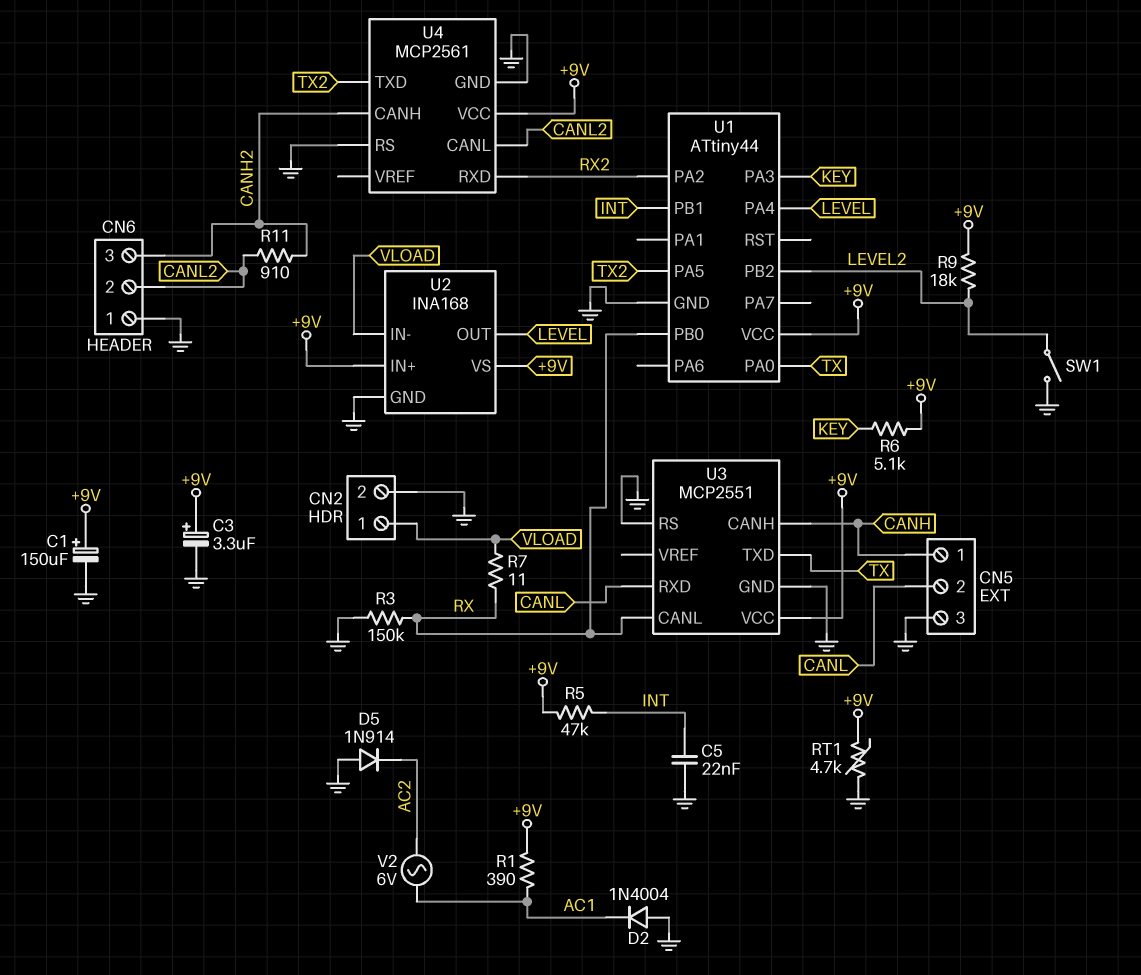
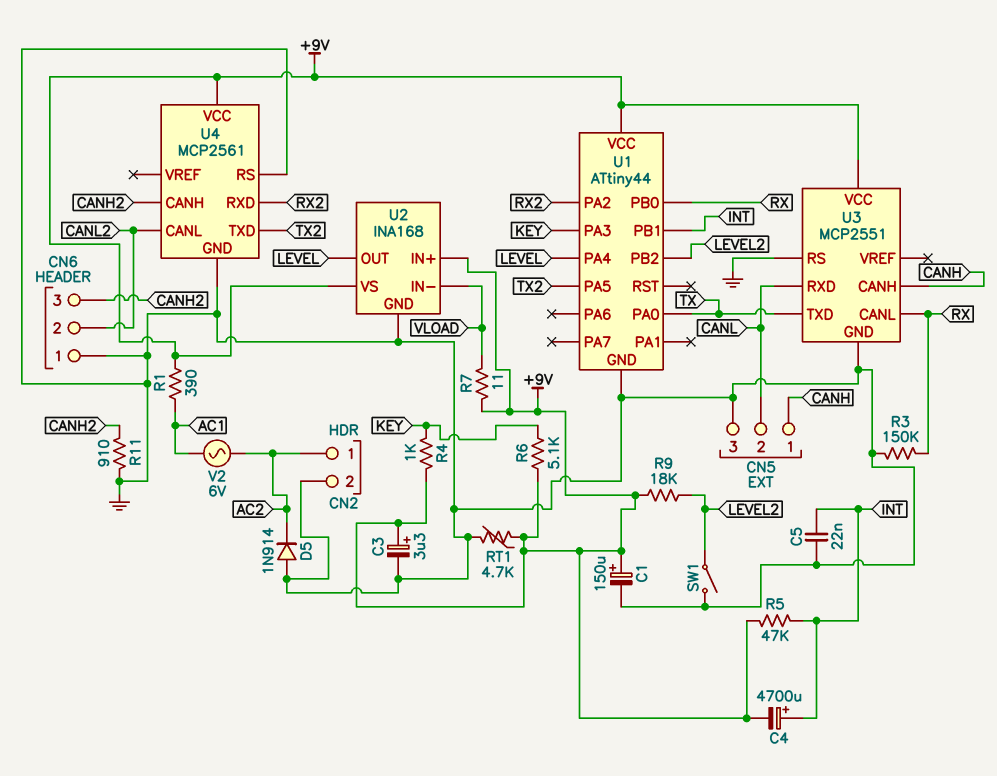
C4: none -> 4700uF (plus INT, minus +9V)
CN2 pin 1: VLOAD -> AC2
D2: diode 1N4004 (A GND, K AC1) -> none
R4: none -> 1k (+9V, KEY)
R7: 11 (RX, VLOAD) -> 11 (+9V, VLOAD)
R11: 910 (CANH2, CANL2) -> 910 (CANH2, GND)

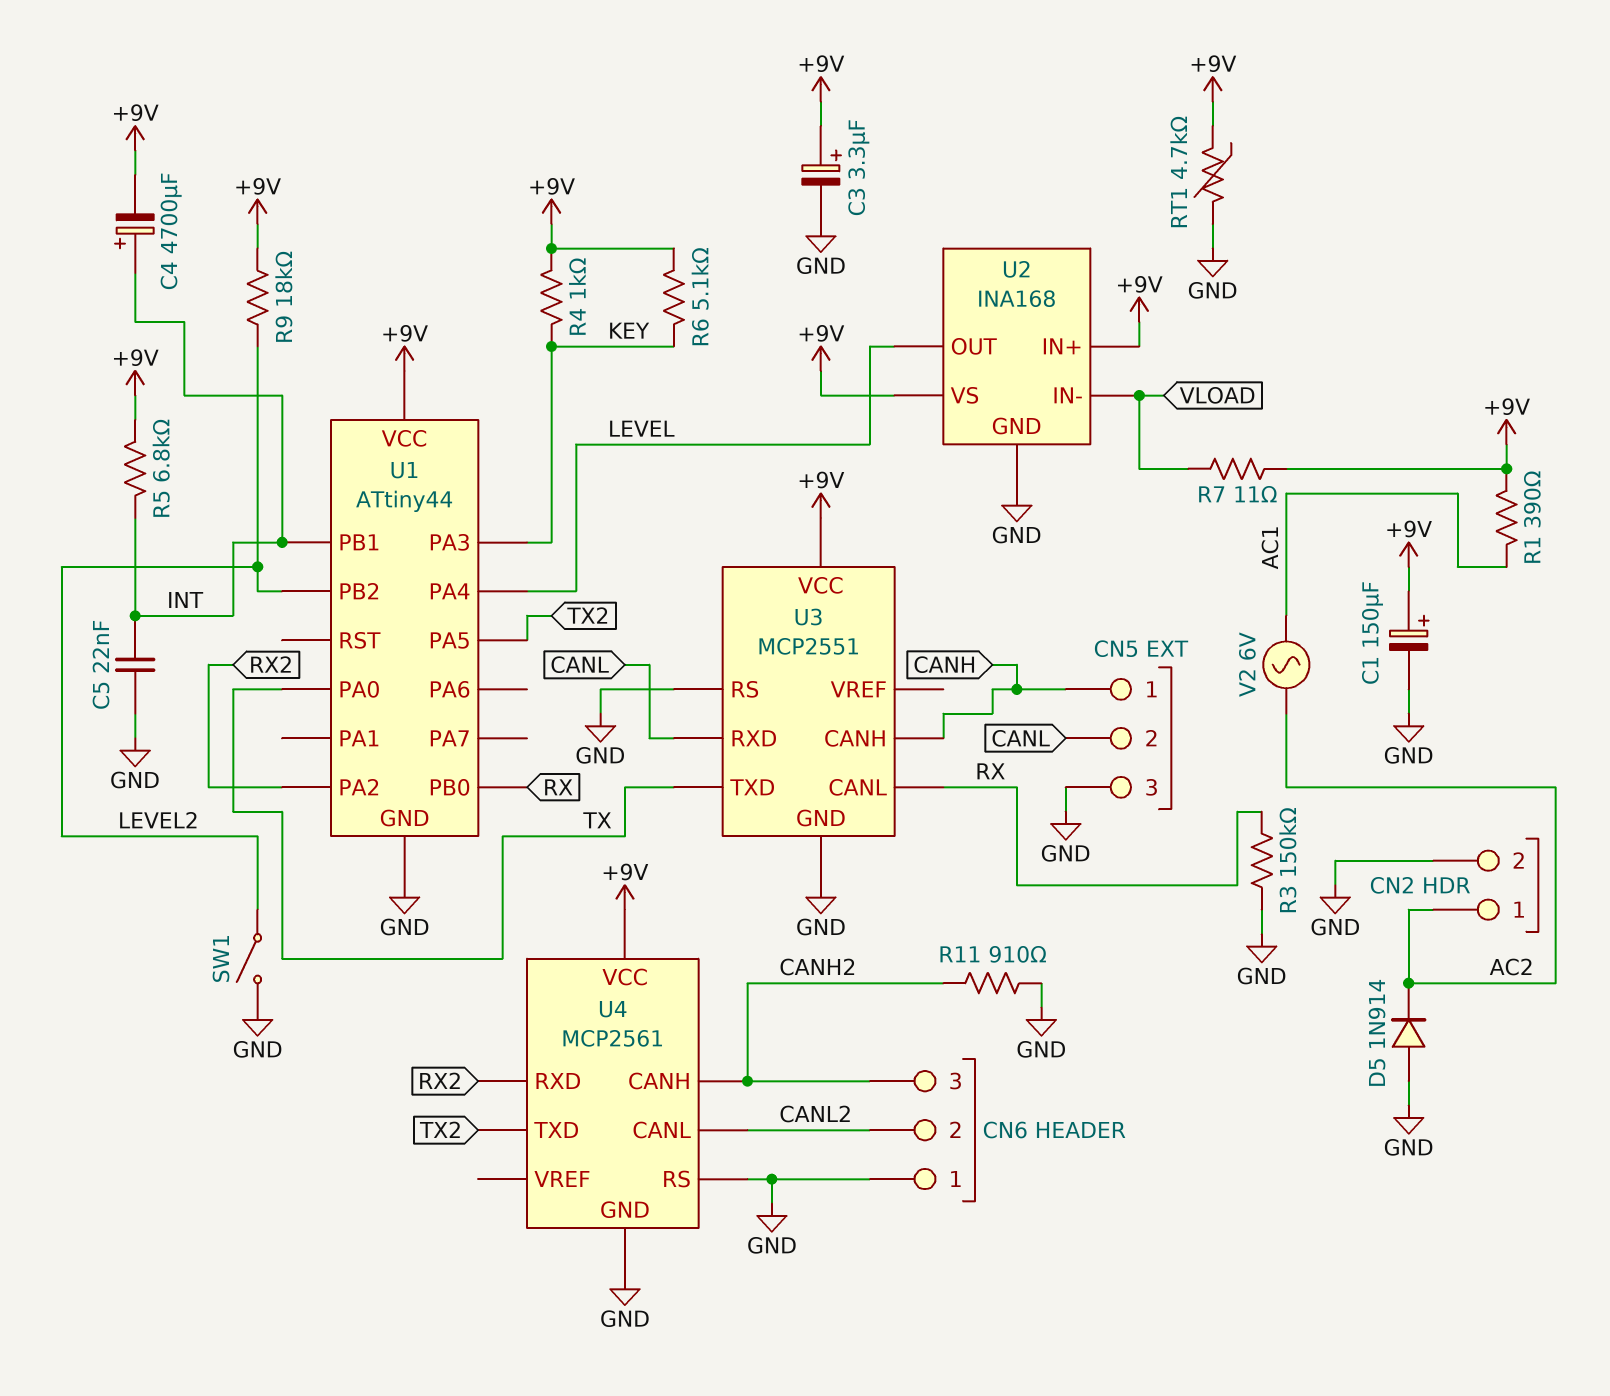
R5: 47k (+9V, INT) -> 6.8k (+9V, INT)

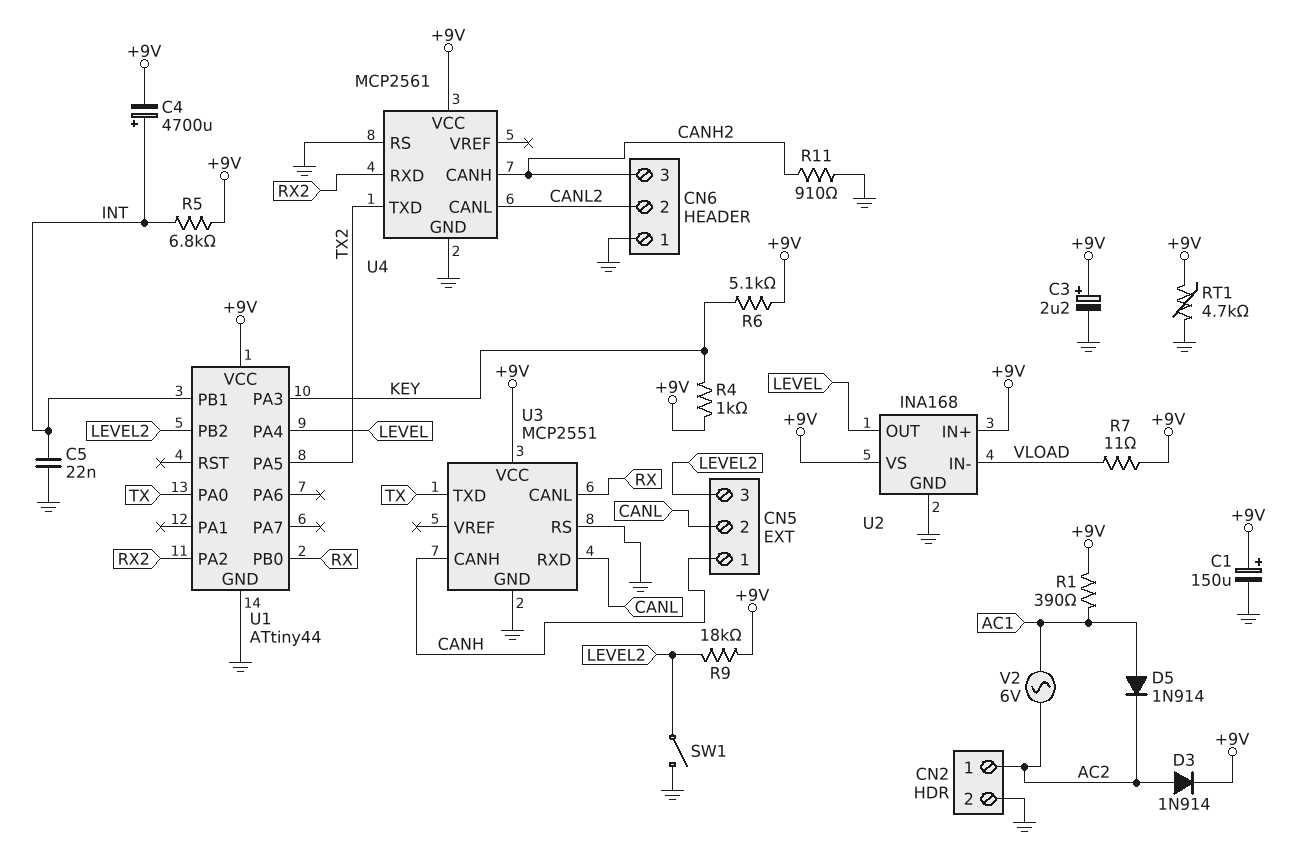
C3: 3.3uF (plus +9V, minus GND) -> 2.2uF (plus +9V, minus GND)
CN5 pin 3: GND -> LEVEL2
D3: none -> diode 1N914 (A AC2, K +9V)
D5: diode 1N914 (A GND, K AC2) -> diode 1N914 (A AC1, K AC2)
R3: 150k (GND, RX) -> none

